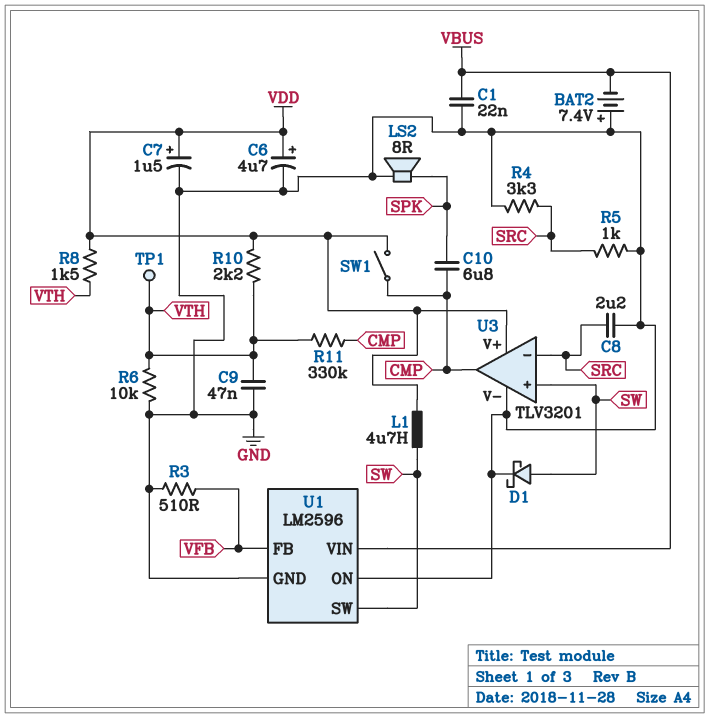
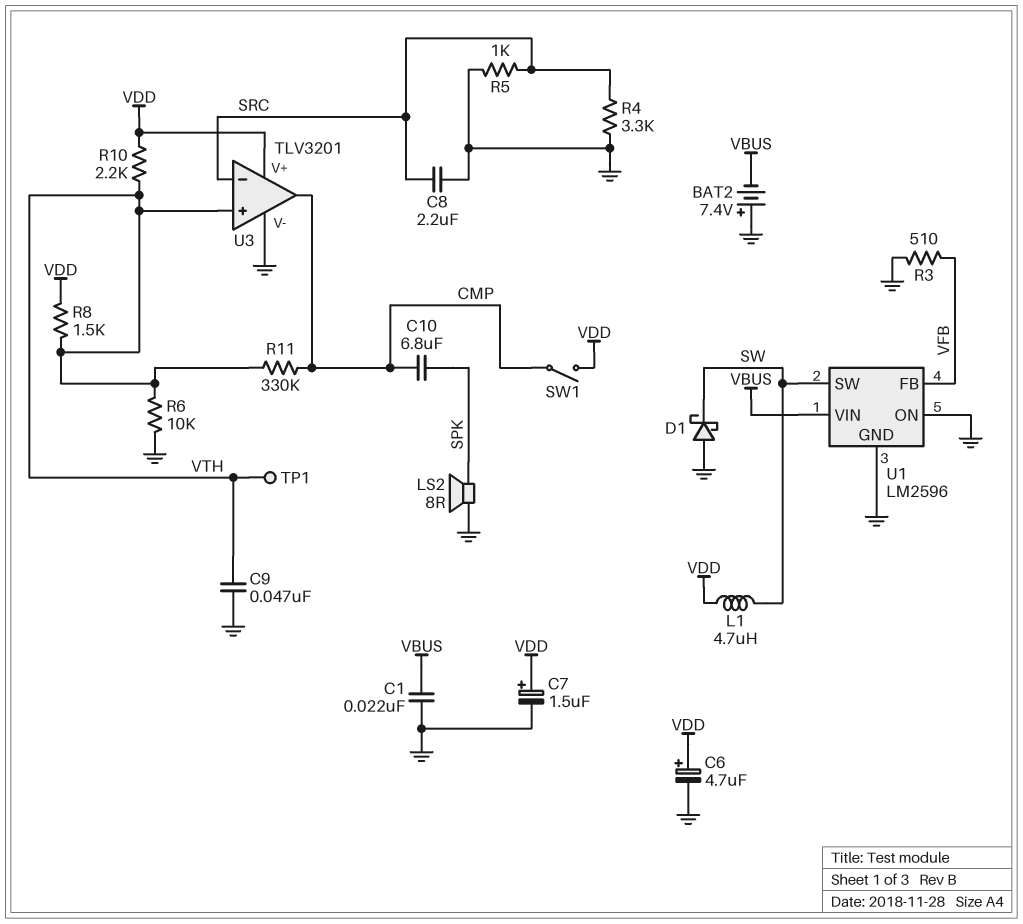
D1: schottky (A SW, K GND) -> schottky (A GND, K SW)
U3 pin in+: SW -> VTH

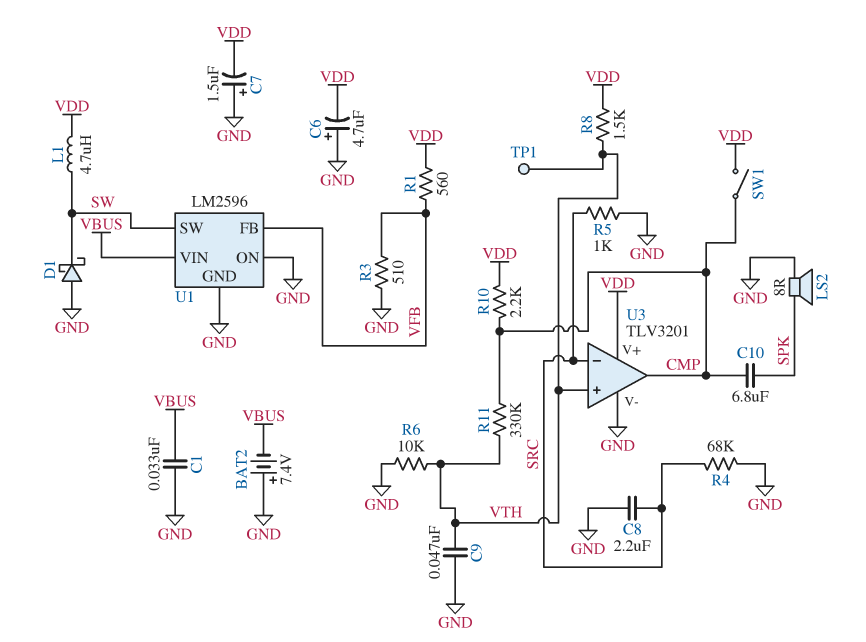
C1: 22nF (GND, VBUS) -> 33nF (GND, VBUS)
C6: 4.7uF (plus VDD, minus GND) -> 4.7uF (plus GND, minus VDD)
C7: 1.5uF (plus VDD, minus GND) -> 1.5uF (plus GND, minus VDD)
R1: none -> 560 (VDD, VFB)
R4: 3.3k (GND, SRC) -> 68k (GND, SRC)
R10: 2.2k (VDD, VTH) -> 2.2k (CMP, VDD)

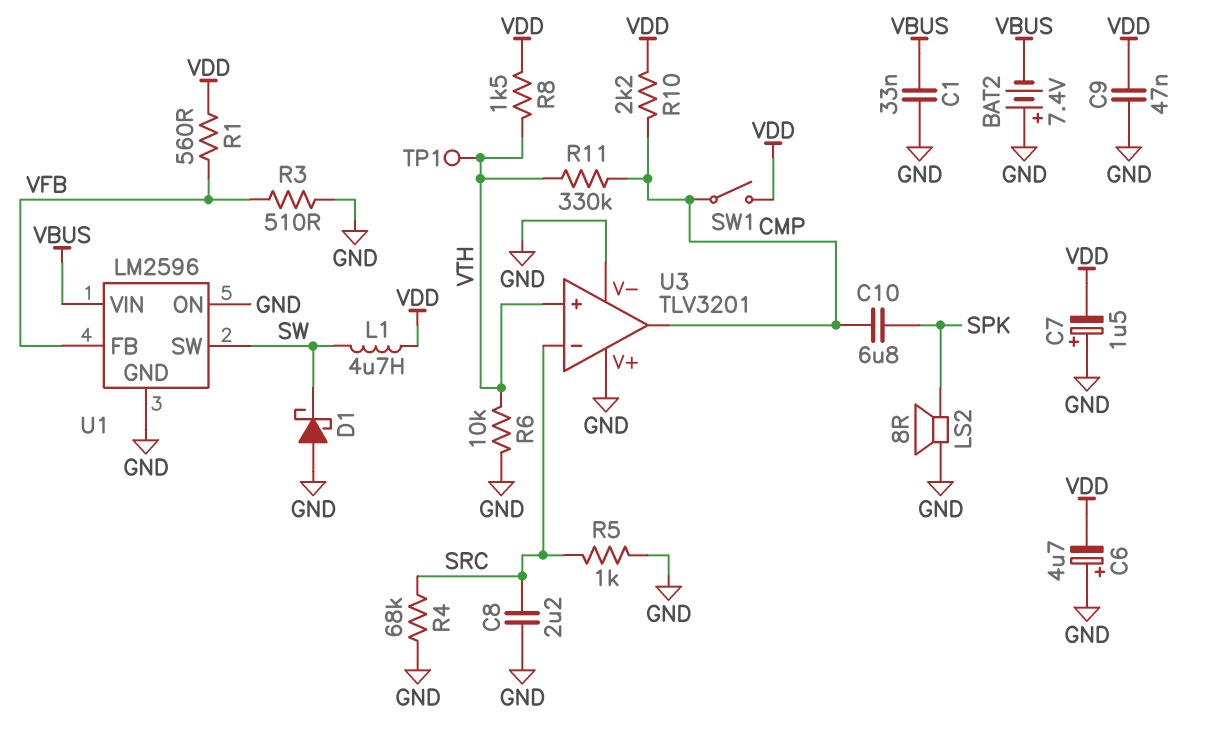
C9: 47nF (GND, VTH) -> 47nF (GND, VDD)
U3 pin V+: VDD -> GND

